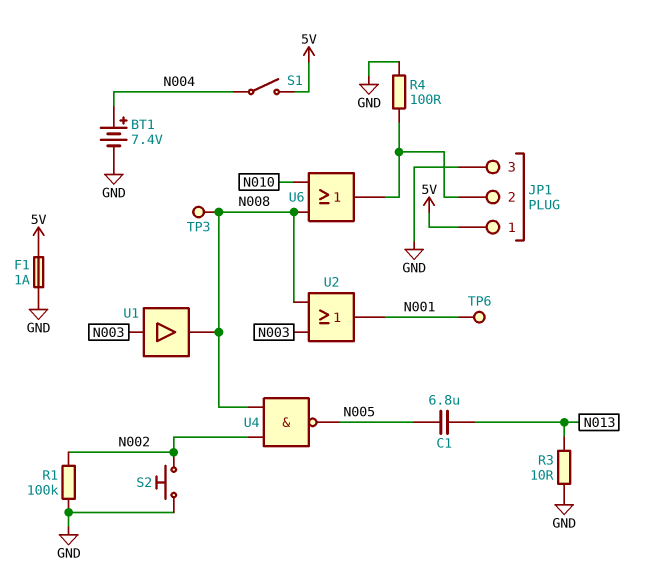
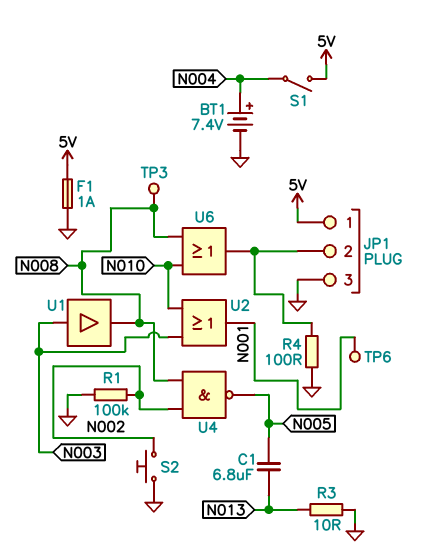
U2: OR (in N003, in N008, out N001) -> OR (in N003, in N010, out N001)

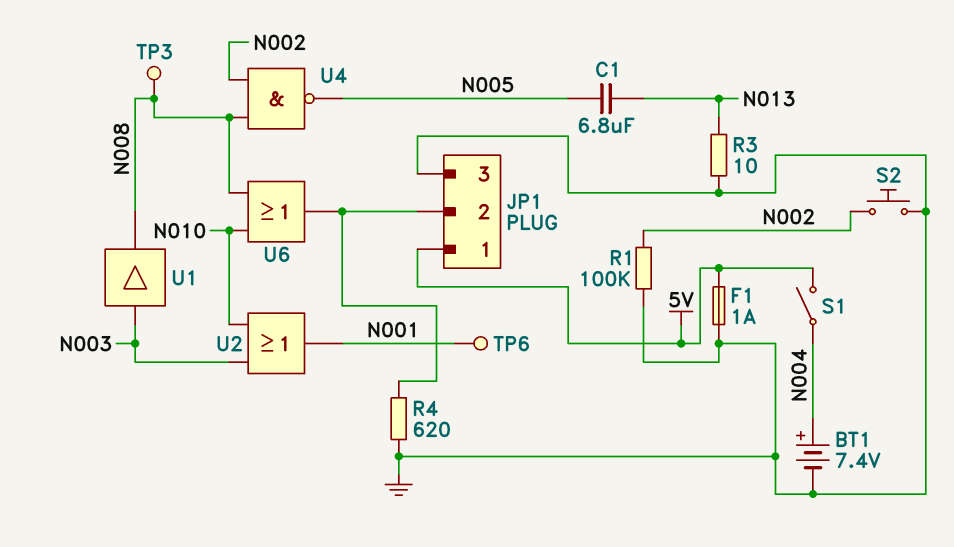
R4: 100 (GND, JP1/2) -> 620 (GND, JP1/2)

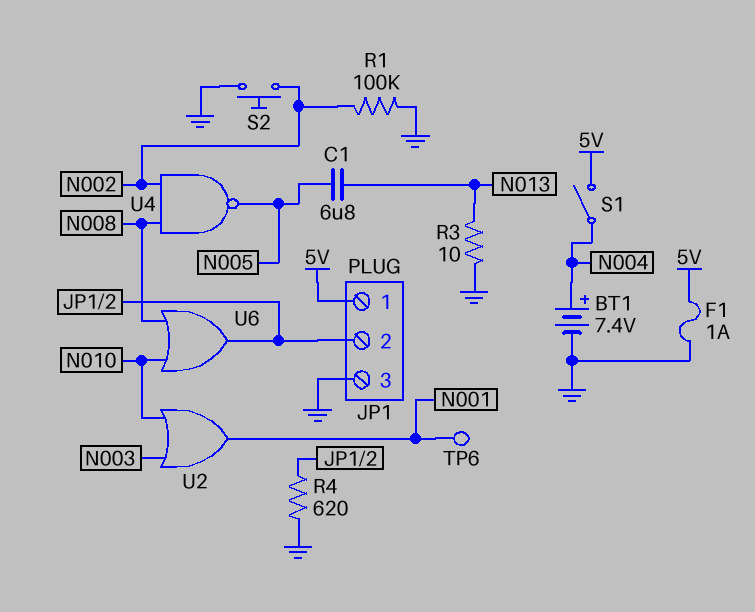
TP3: test point (N008) -> none
U1: buffer (in N003, out N008) -> none

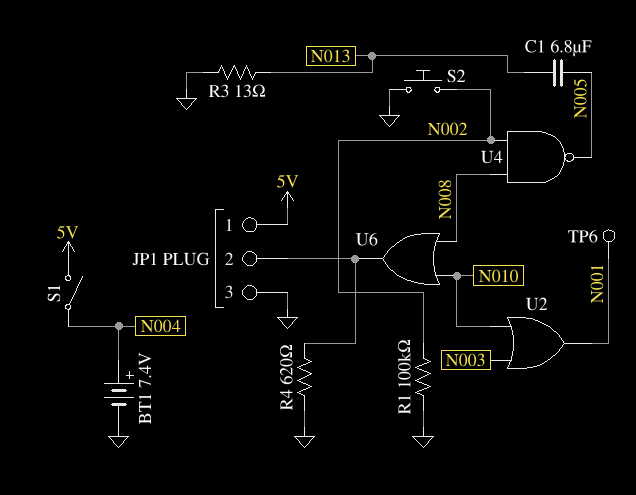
F1: 1A (5V, GND) -> none
R3: 10 (GND, N013) -> 13 (GND, N013)

